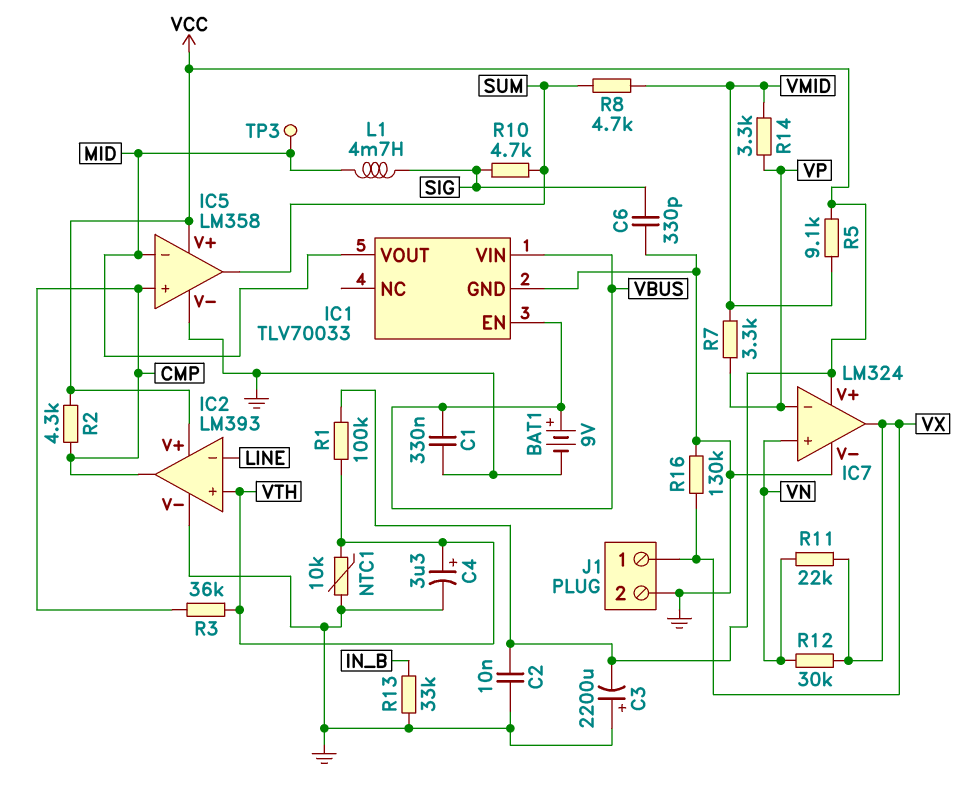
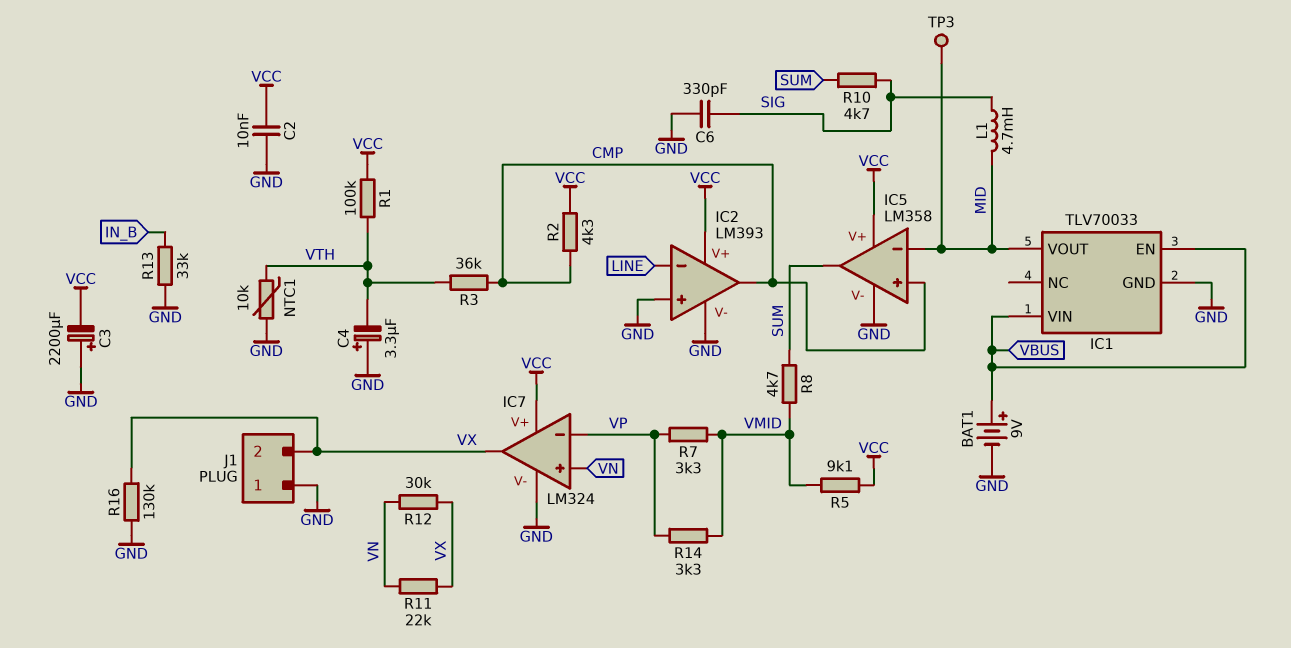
C1: 330nF (GND, VBUS) -> none
C4: 3.3uF (plus VTH, minus GND) -> 3.3uF (plus GND, minus VTH)
IC2 pin in+: VTH -> GND
J1 pin 1: VX -> GND
J1 pin 2: GND -> VX

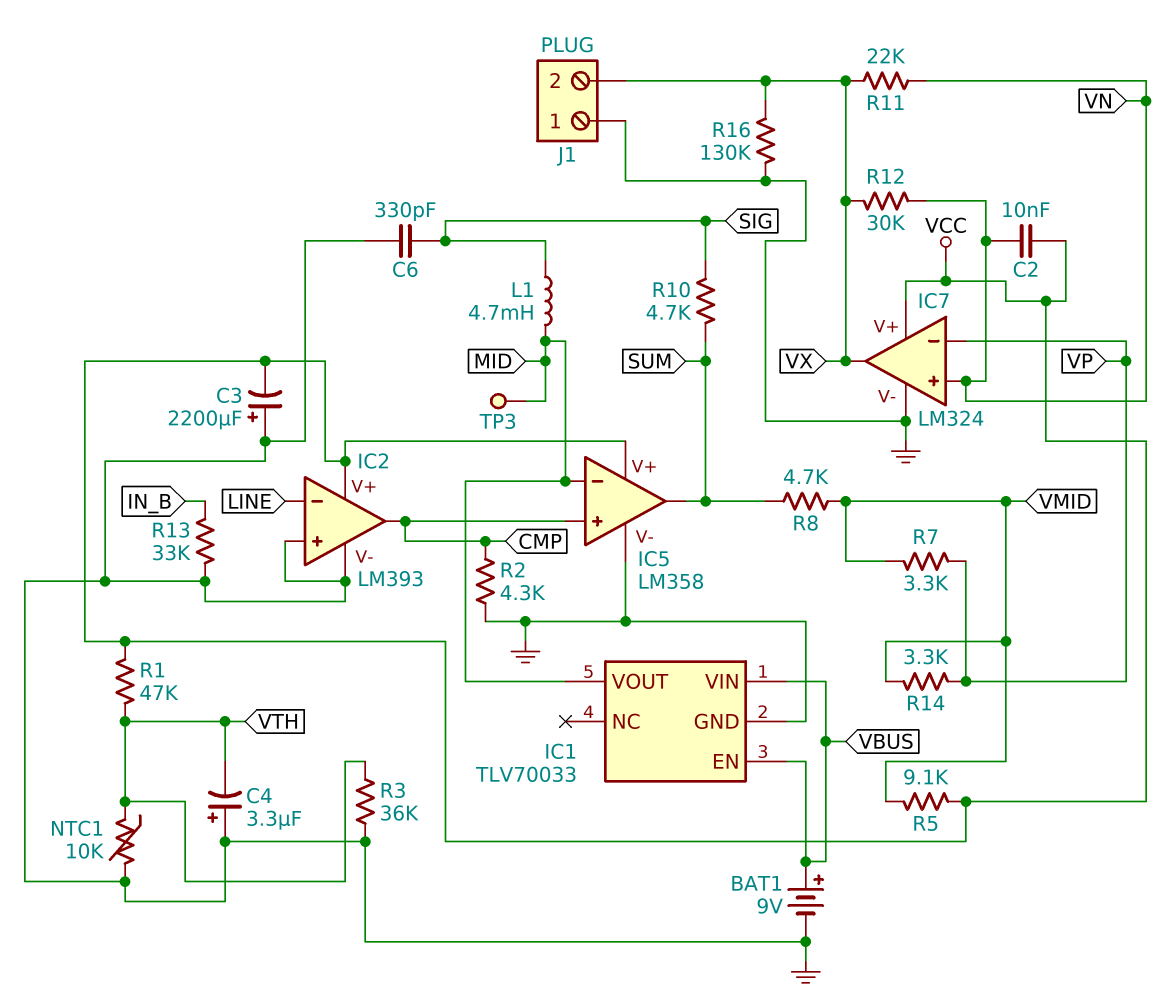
C2: 10nF (GND, VCC) -> 10nF (VCC, VN)
R1: 100k (VCC, VTH) -> 47k (VCC, VTH)
R2: 4.3k (CMP, VCC) -> 4.3k (CMP, GND)
R3: 36k (CMP, VTH) -> 36k (GND, VTH)

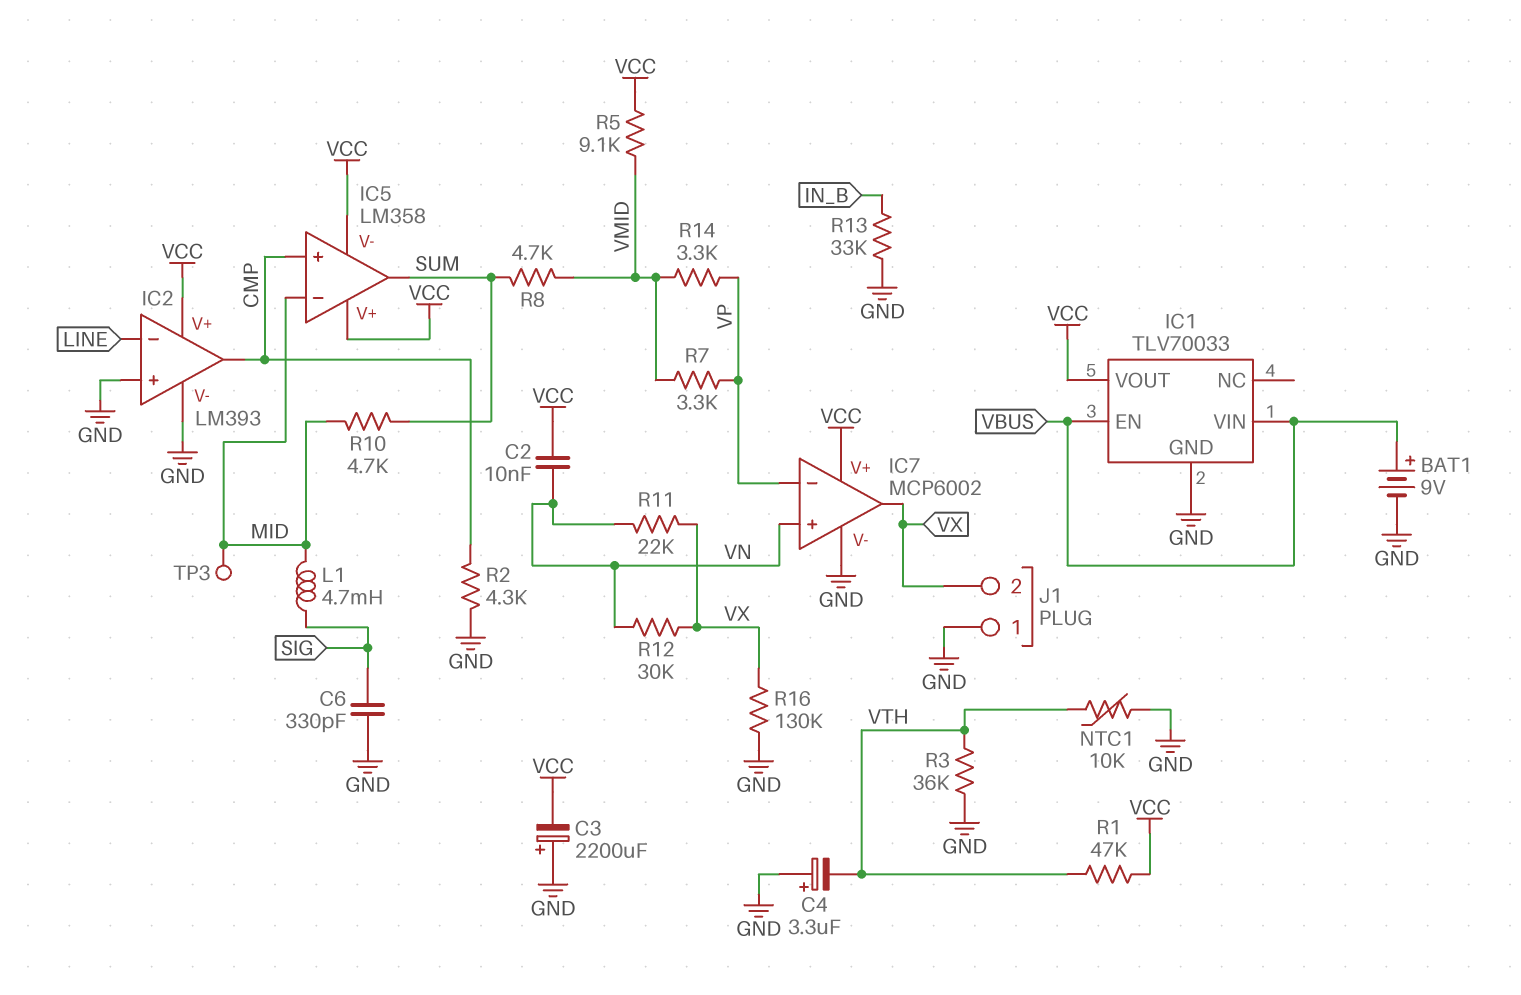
IC1 pin VOUT: MID -> VCC
IC5 pin V-: GND -> VCC
IC7: LM324 -> MCP6002
R10: 4.7k (SIG, SUM) -> 4.7k (MID, SUM)

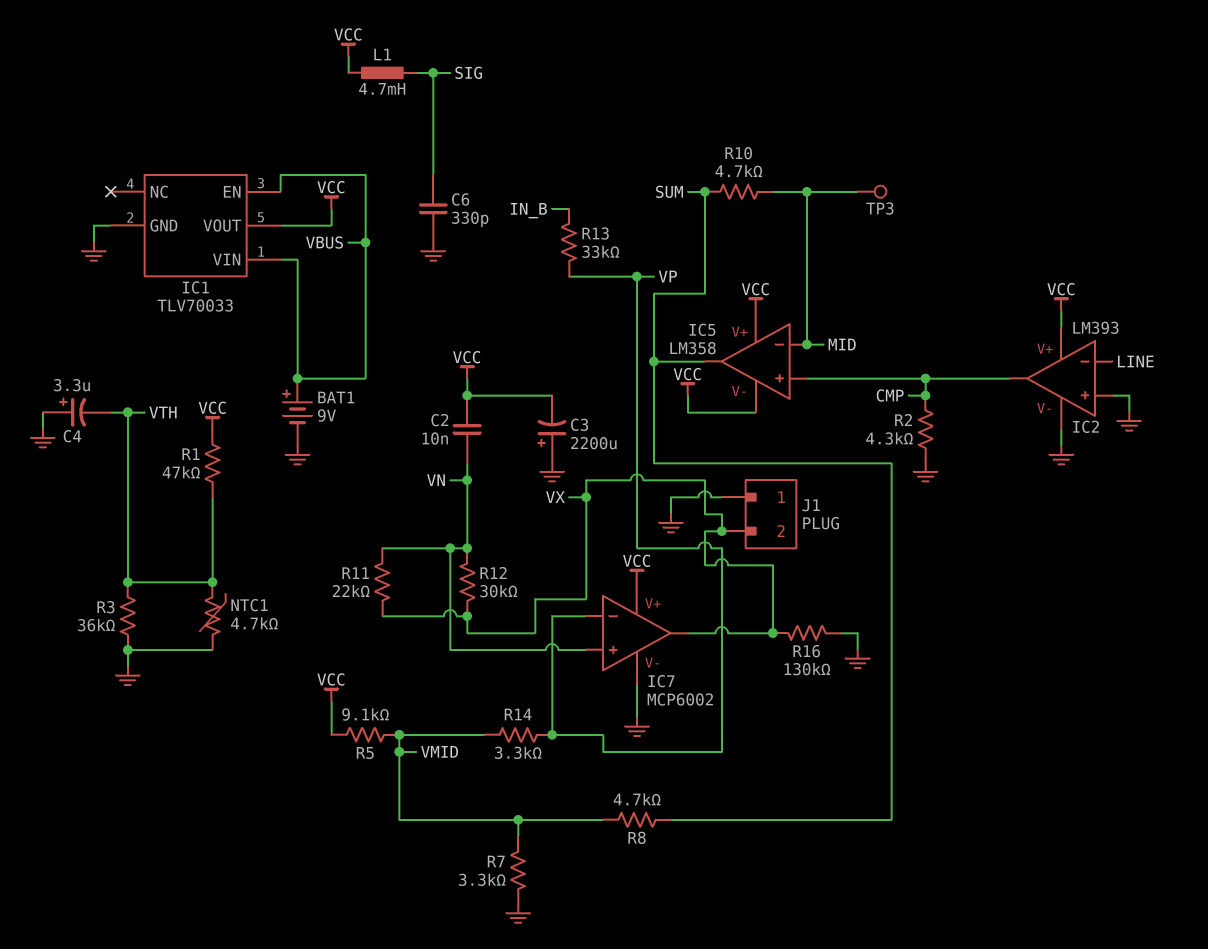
L1: 4.7mH (MID, SIG) -> 4.7mH (SIG, VCC)
NTC1: 10k (GND, VTH) -> 4.7k (GND, VTH)
R7: 3.3k (VMID, VP) -> 3.3k (GND, VMID)
R13: 33k (GND, IN_B) -> 33k (IN_B, VP)

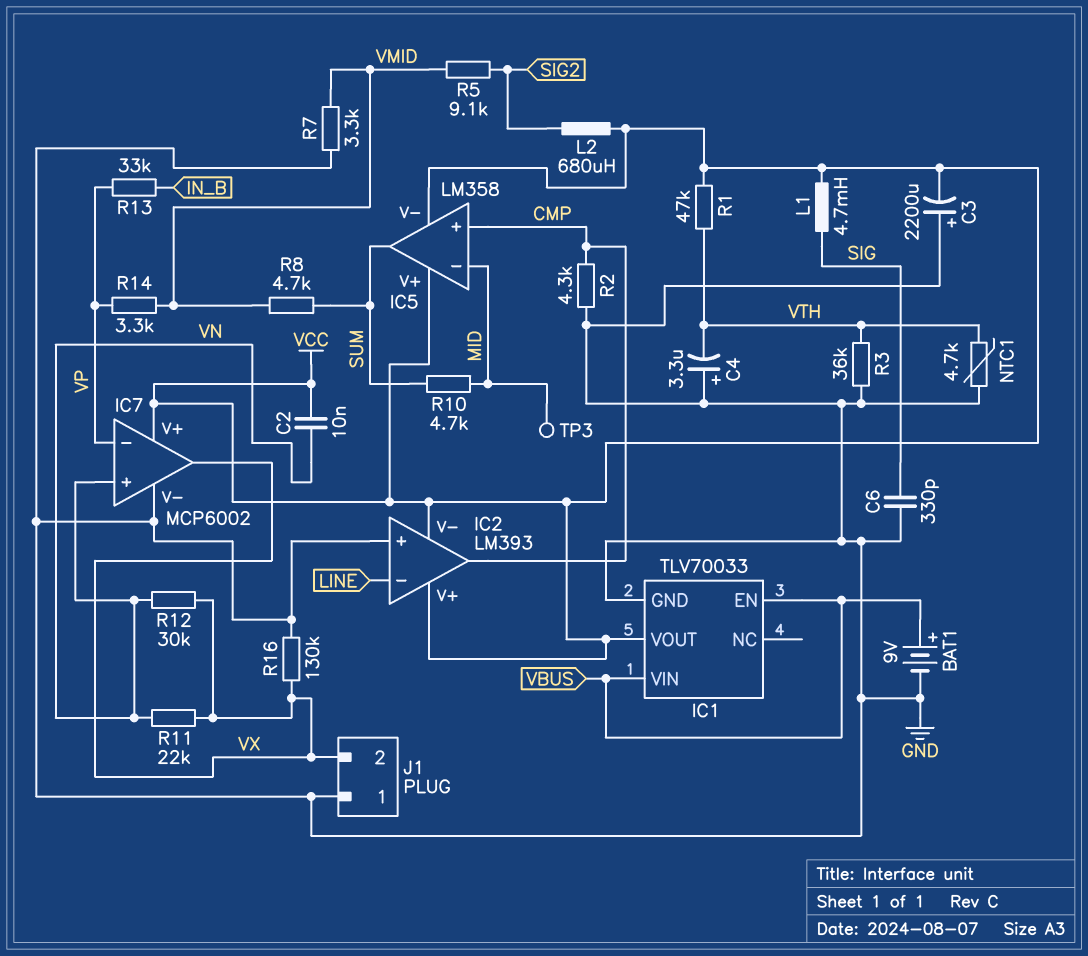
IC2 pin V-: GND -> VCC
L2: none -> 680uH (SIG2, VCC)
R5: 9.1k (VCC, VMID) -> 9.1k (SIG2, VMID)

